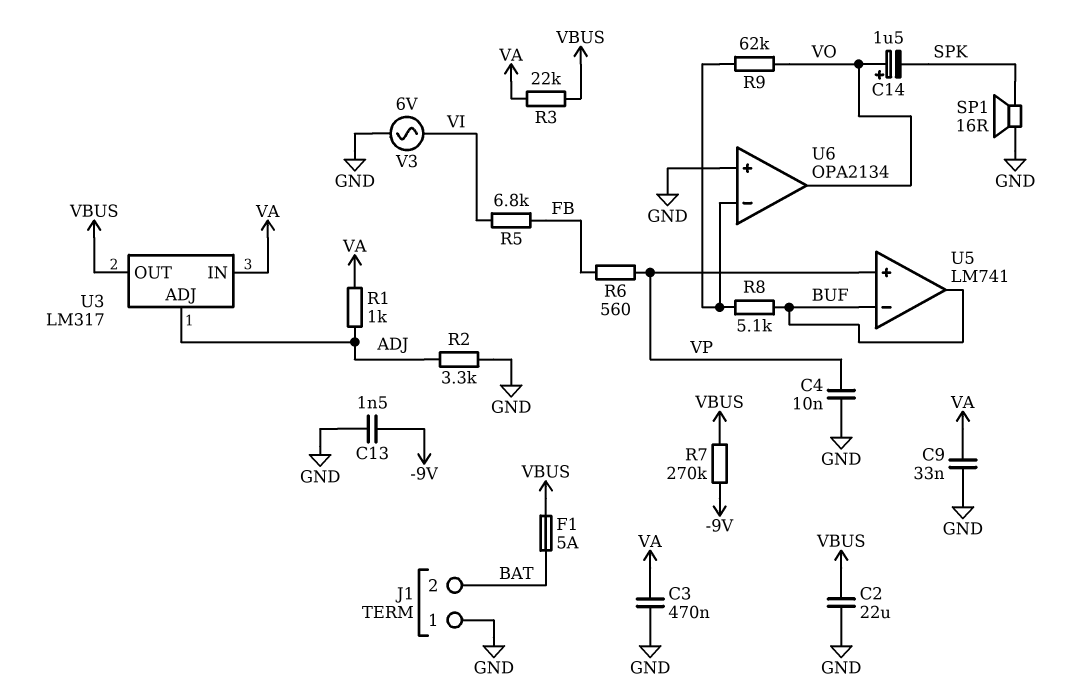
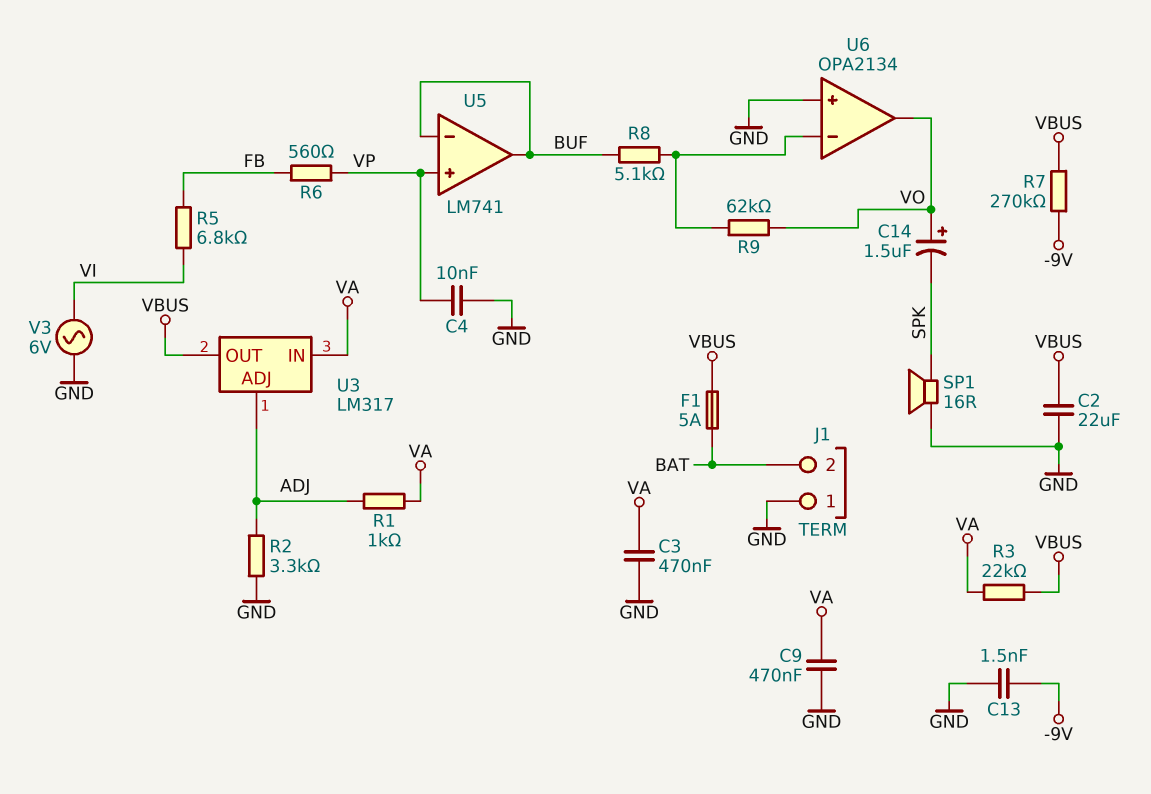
C9: 33nF (GND, VA) -> 470nF (GND, VA)

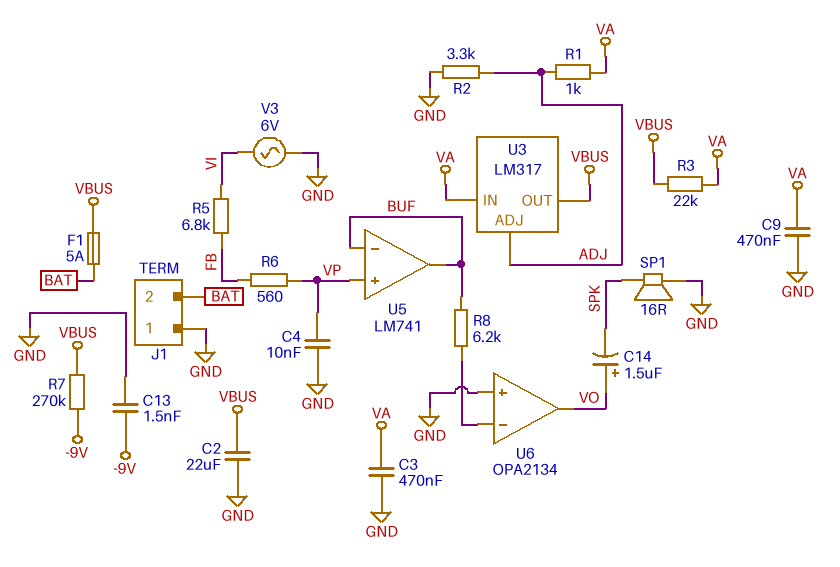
R8: 5.1k (BUF, U6/in-) -> 6.2k (BUF, U6/in-)
R9: 62k (U6/in-, VO) -> none

